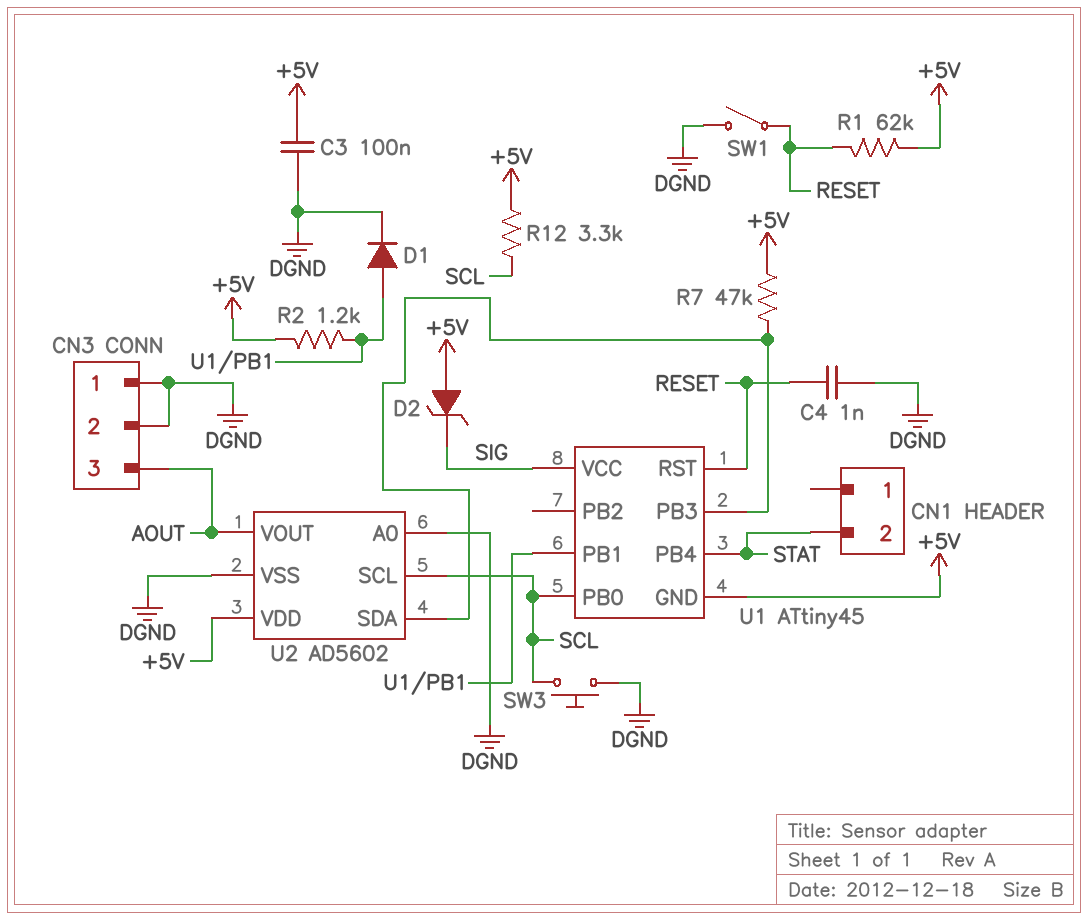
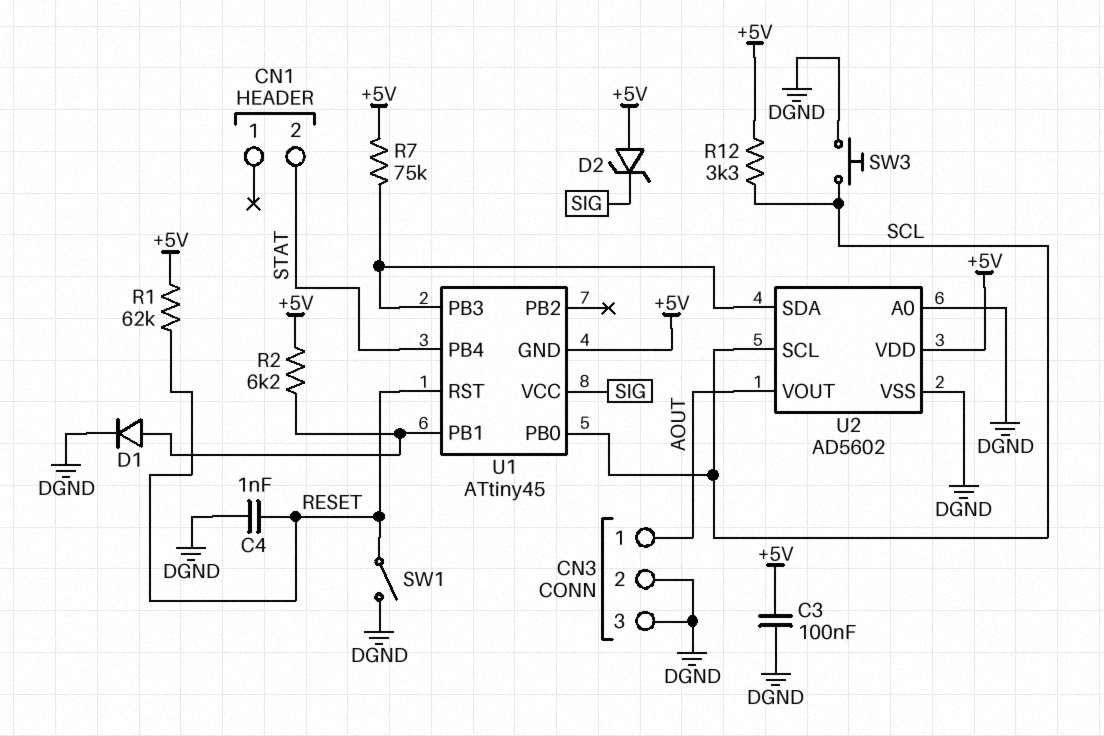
CN3 pin 1: DGND -> AOUT
CN3 pin 3: AOUT -> DGND
R2: 1.2k (+5V, U1/PB1) -> 6.2k (+5V, U1/PB1)
R7: 47k (+5V, U1/PB3) -> 75k (+5V, U1/PB3)

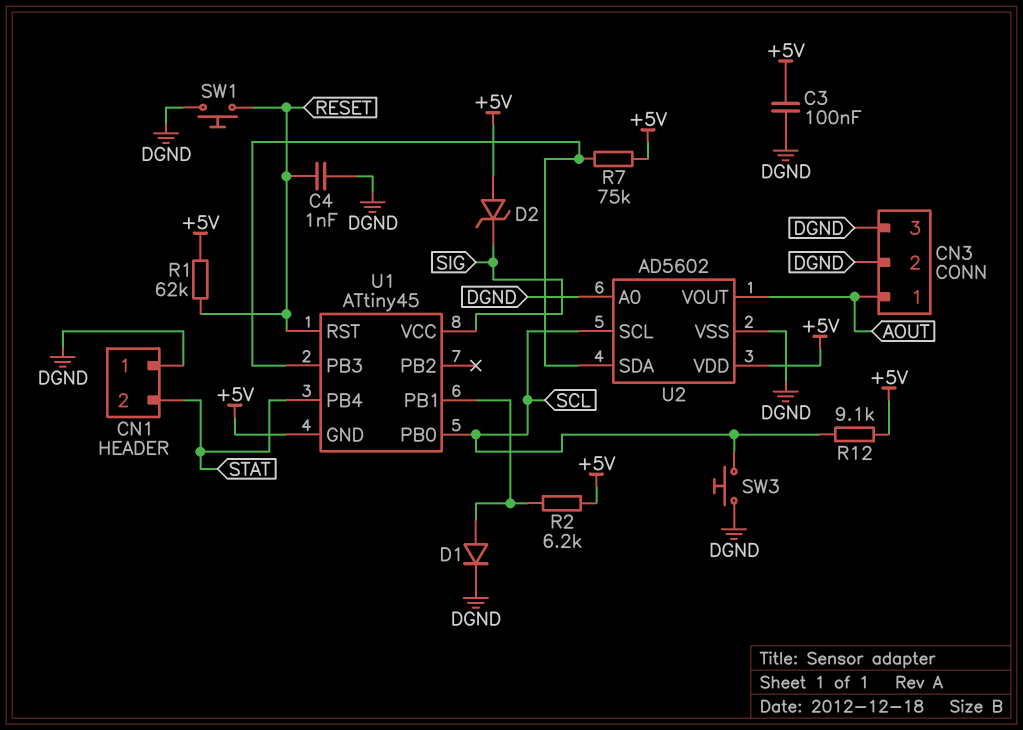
CN1 pin 1: none -> DGND
R12: 3.3k (+5V, SCL) -> 9.1k (+5V, SCL)
SW1: switch (DGND, RESET) -> button (DGND, RESET)

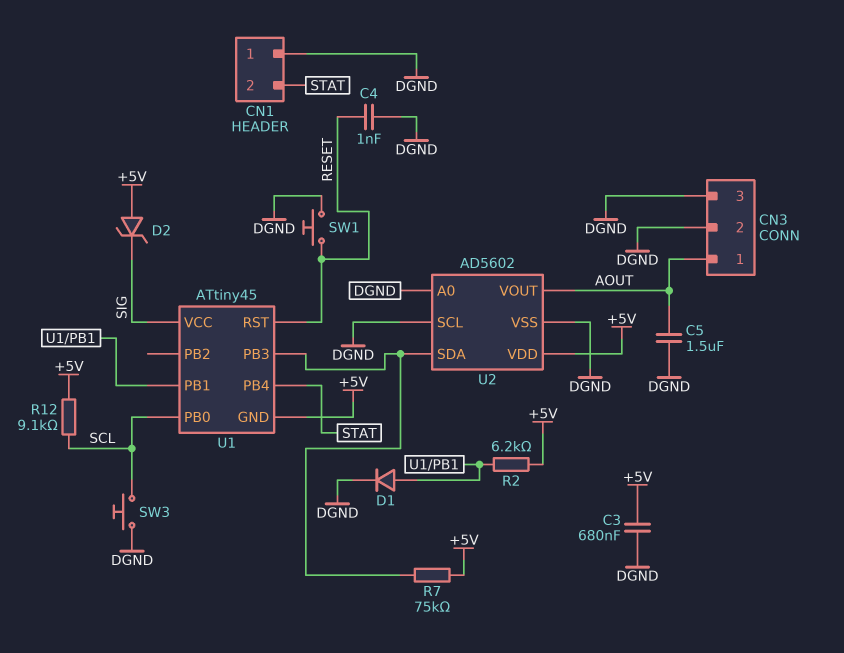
C3: 100nF (+5V, DGND) -> 680nF (+5V, DGND)
C5: none -> 1.5uF (AOUT, DGND)
R1: 62k (+5V, RESET) -> none
U2 pin SCL: SCL -> DGND

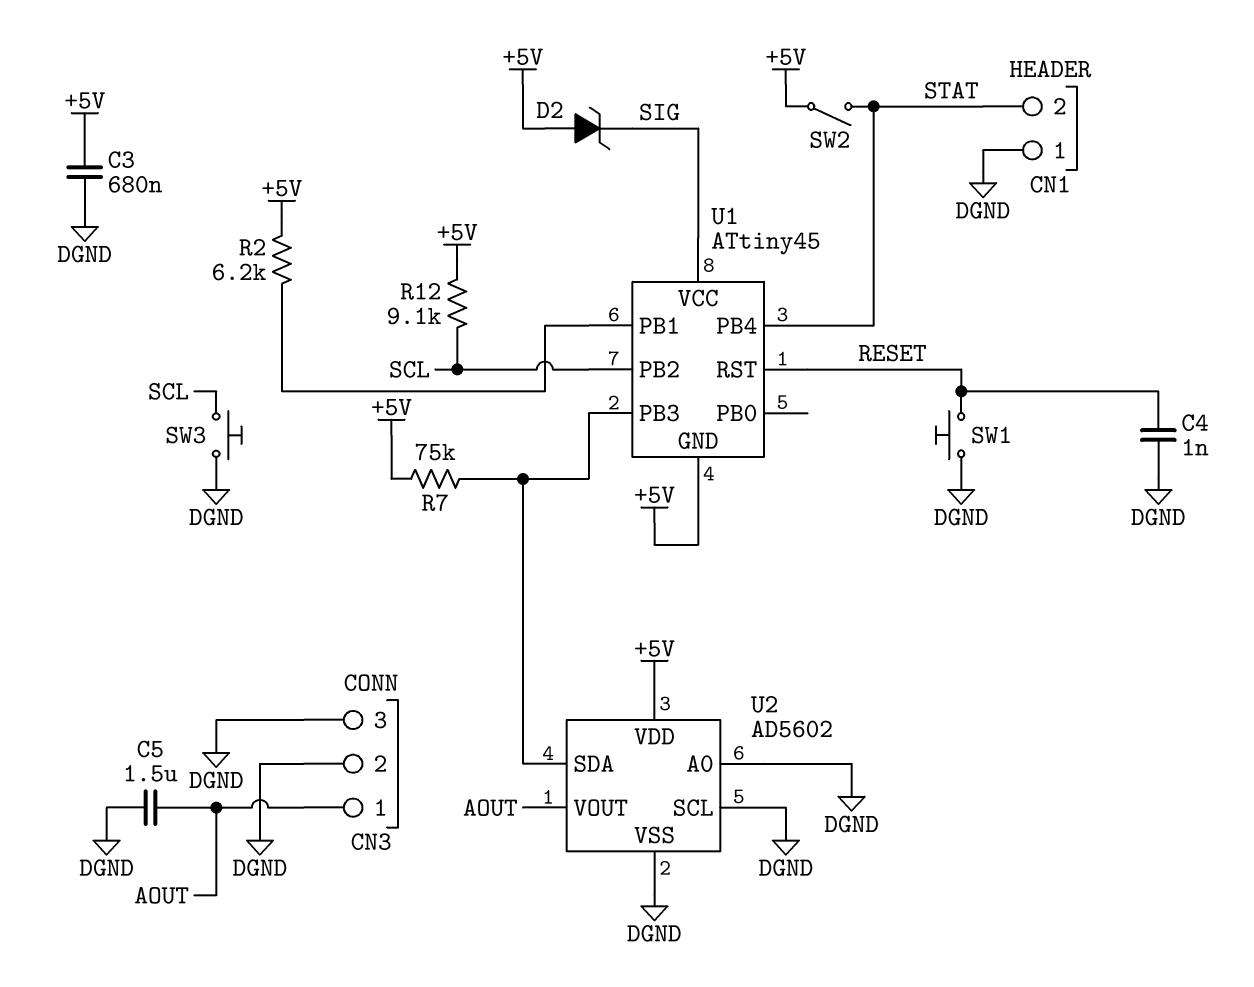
D1: diode (A U1/PB1, K DGND) -> none
SW2: none -> switch (+5V, STAT)
U1 pin PB0: SCL -> none
U1 pin PB2: none -> SCL

